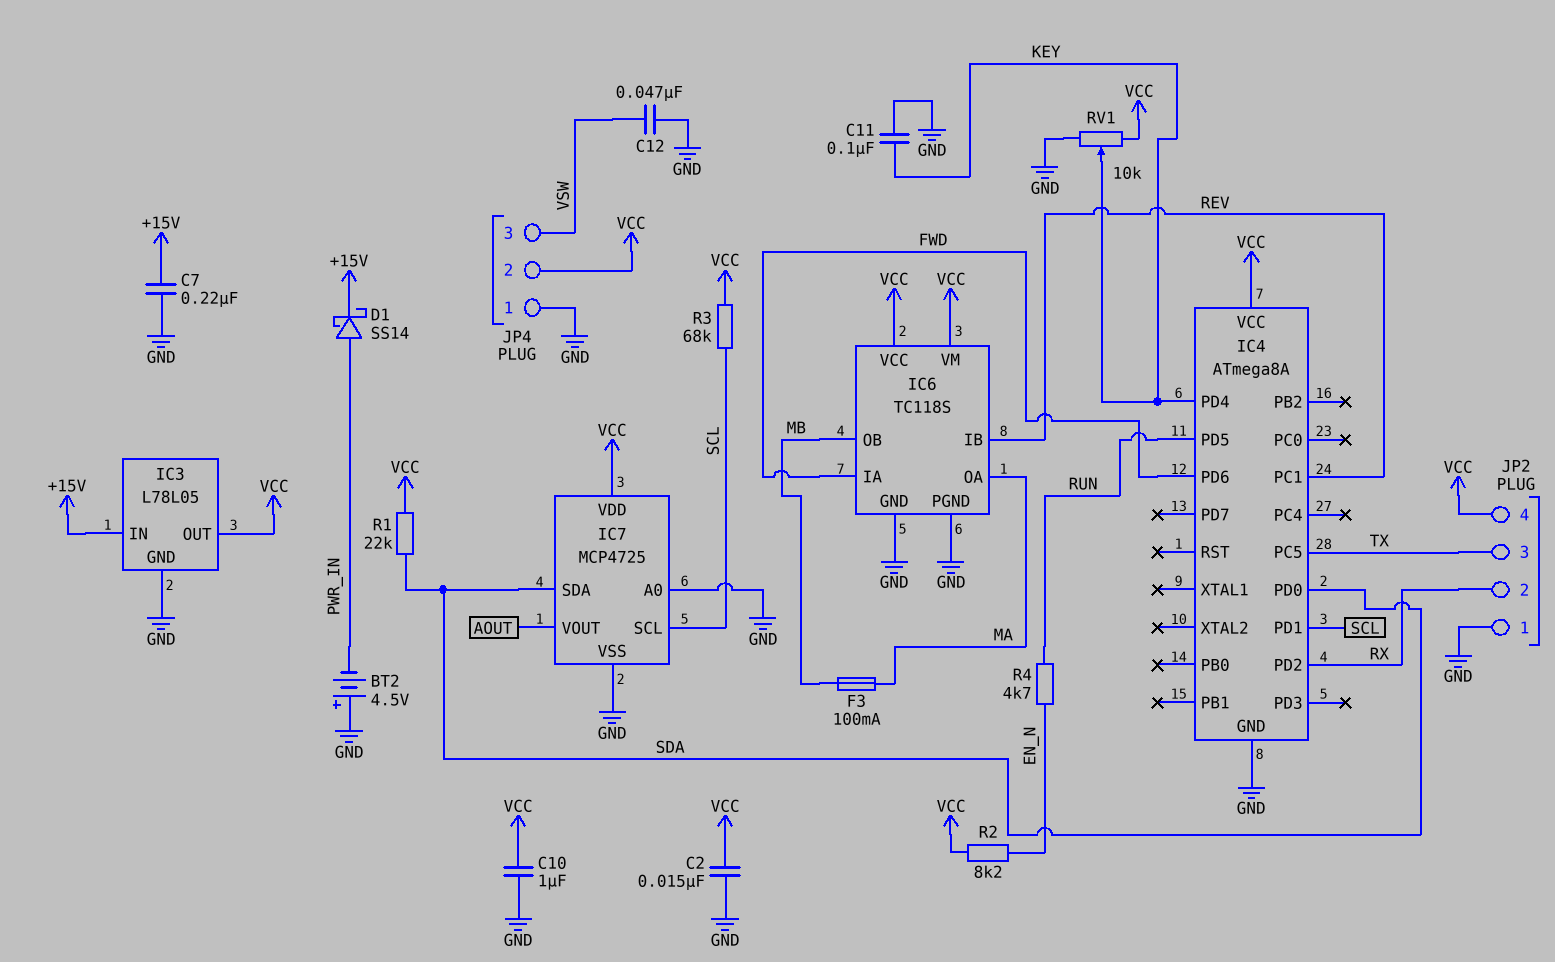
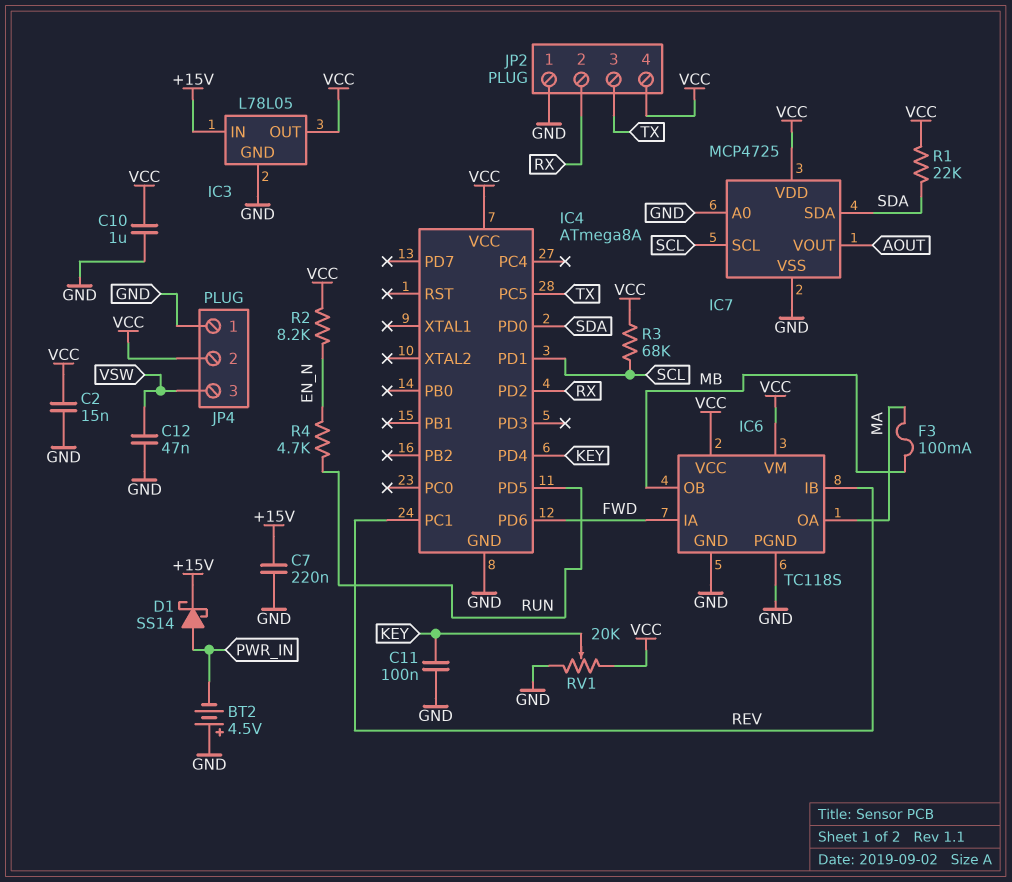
RV1: 10k (GND, VCC, wiper KEY) -> 20k (GND, VCC, wiper KEY)

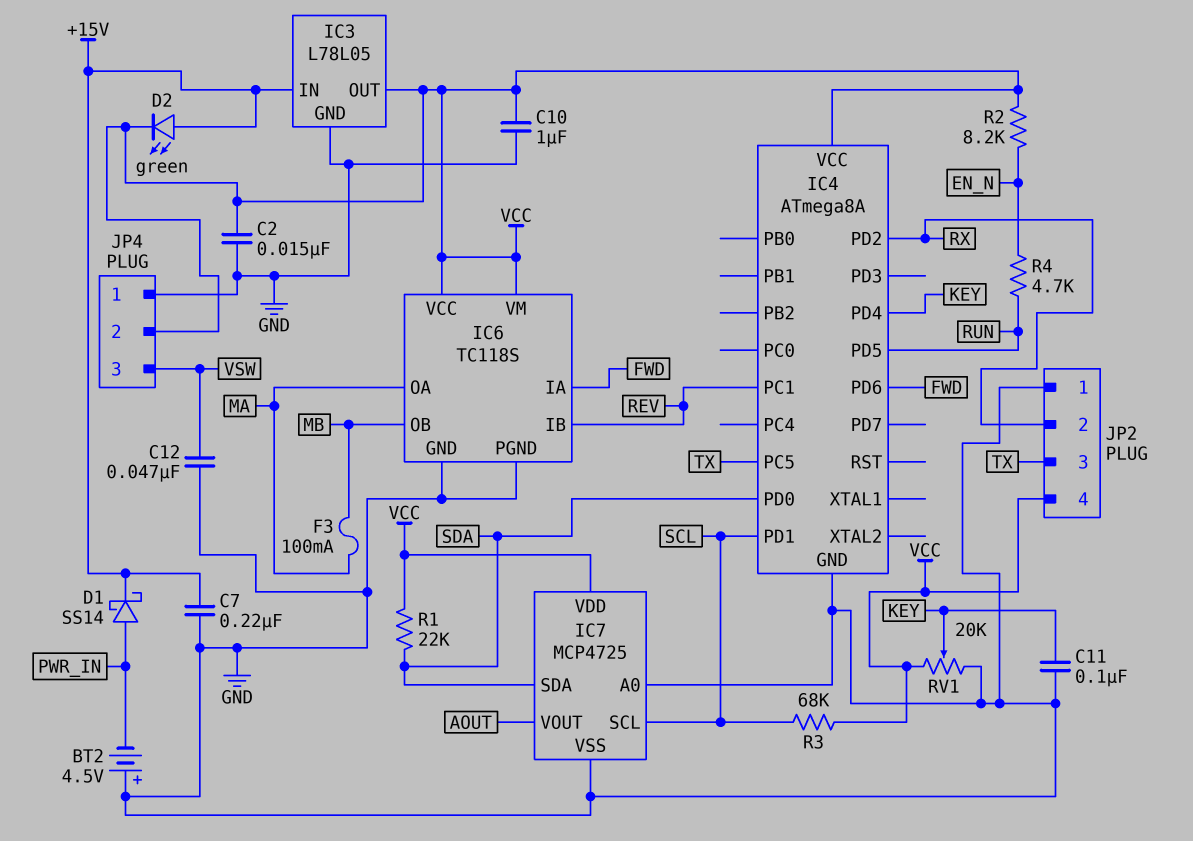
D2: none -> LED green (A +15V, K VCC)

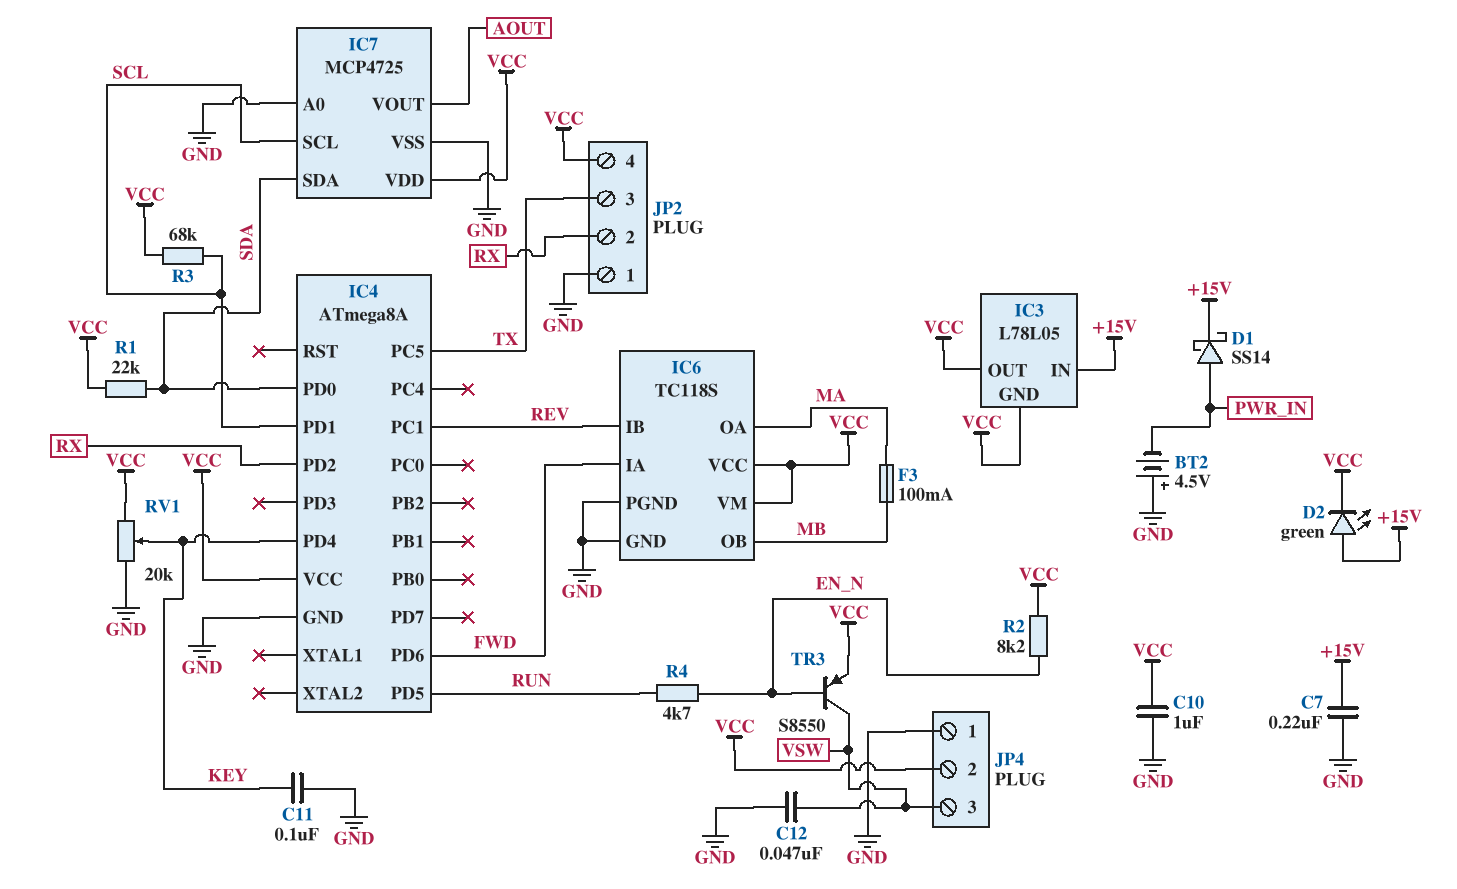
C2: 15nF (GND, VCC) -> none
IC3 pin GND: GND -> VCC
TR3: none -> PNP S8550 (B EN_N, C VSW, E VCC)

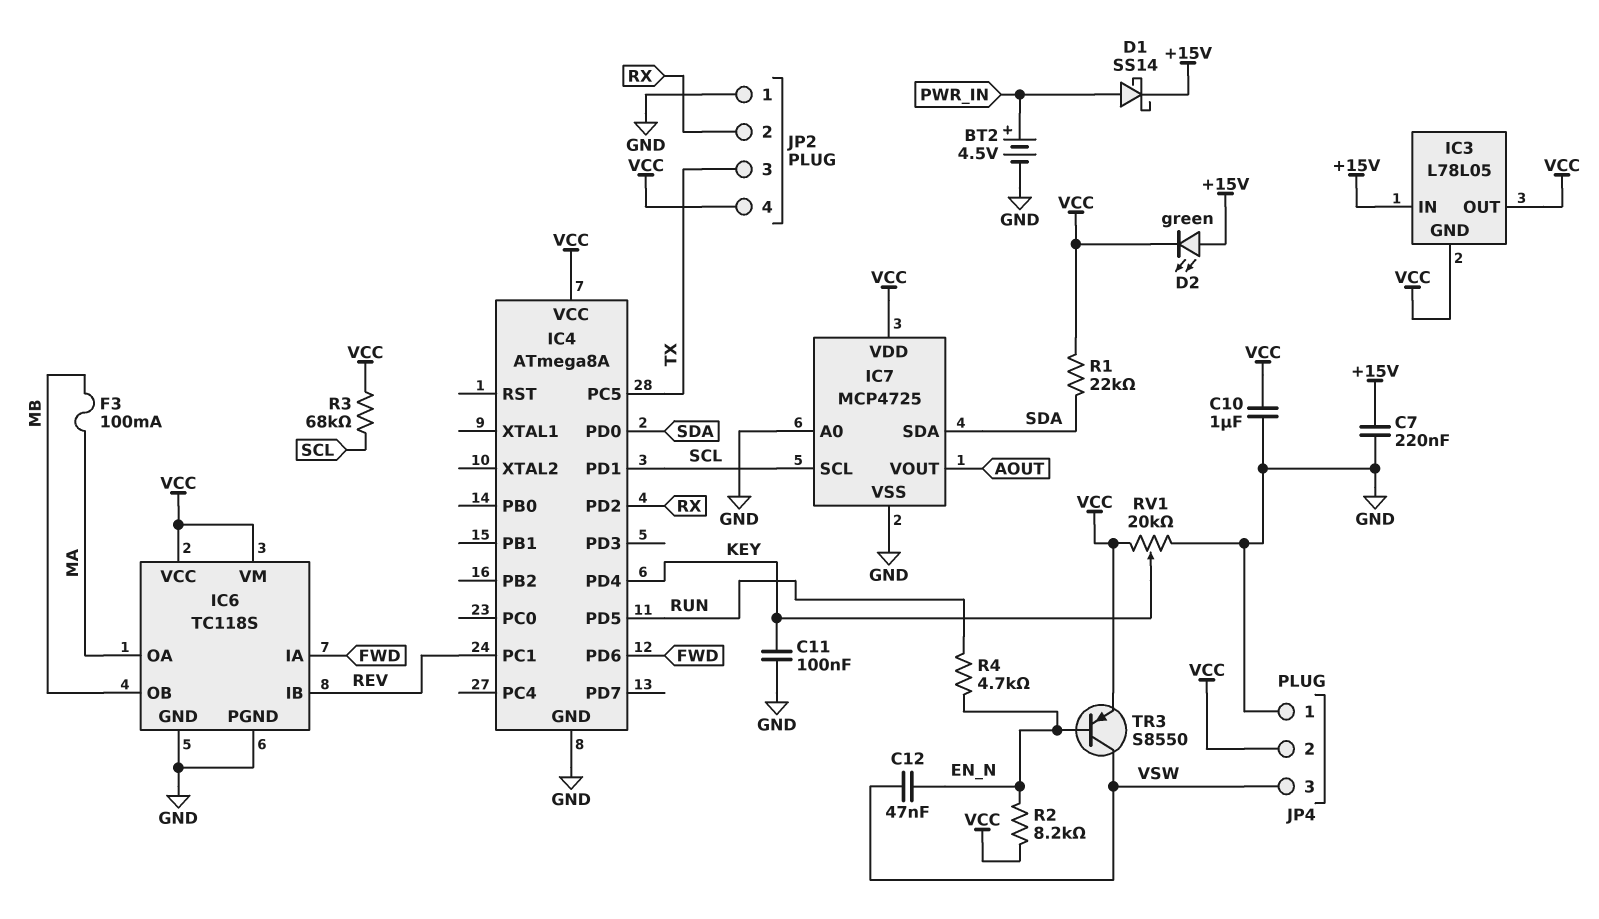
BT2: 4.5V (plus GND, minus PWR_IN) -> 4.5V (plus PWR_IN, minus GND)
C12: 47nF (GND, VSW) -> 47nF (EN_N, VSW)

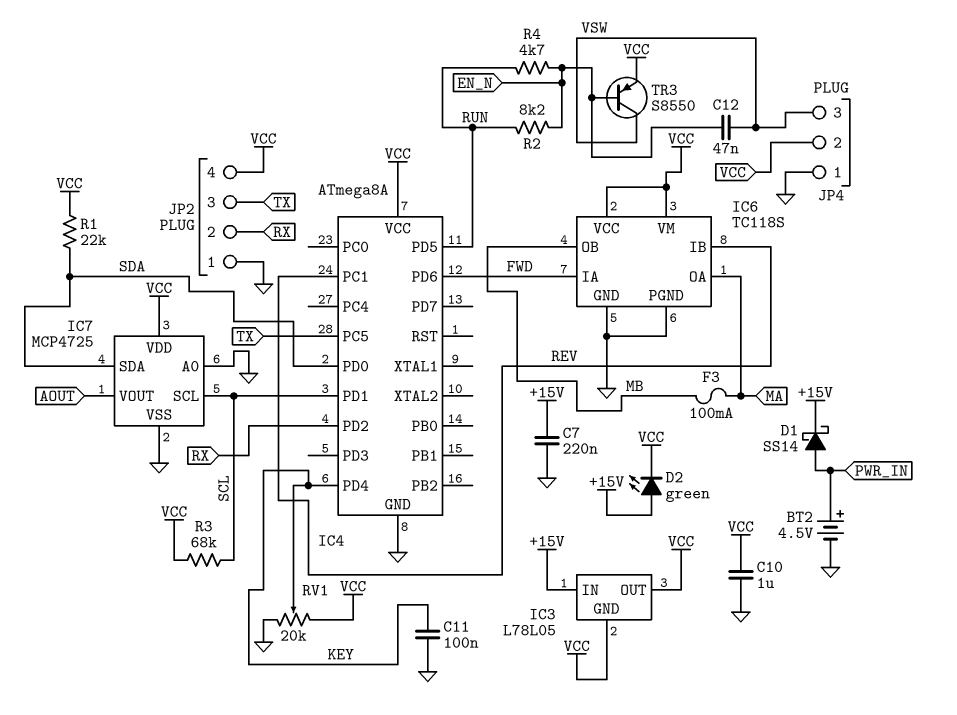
R2: 8.2k (EN_N, VCC) -> 8.2k (EN_N, RUN)

